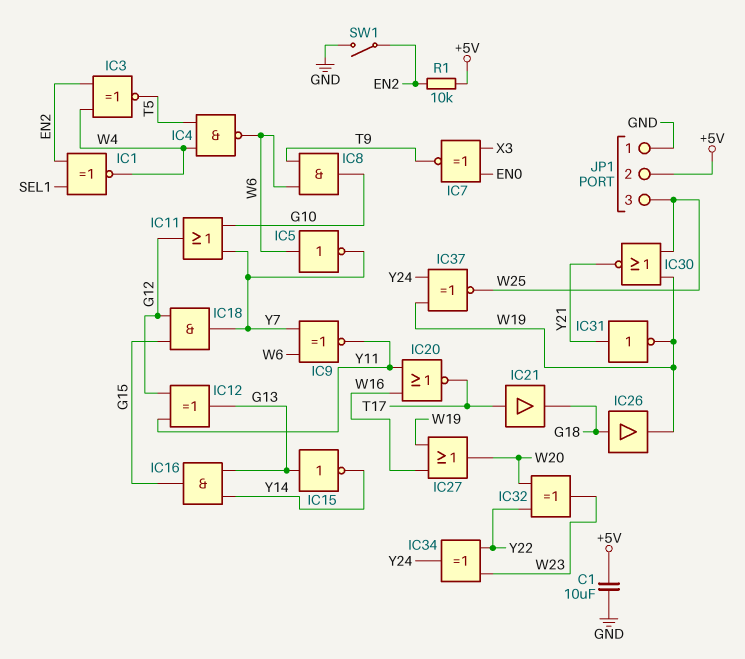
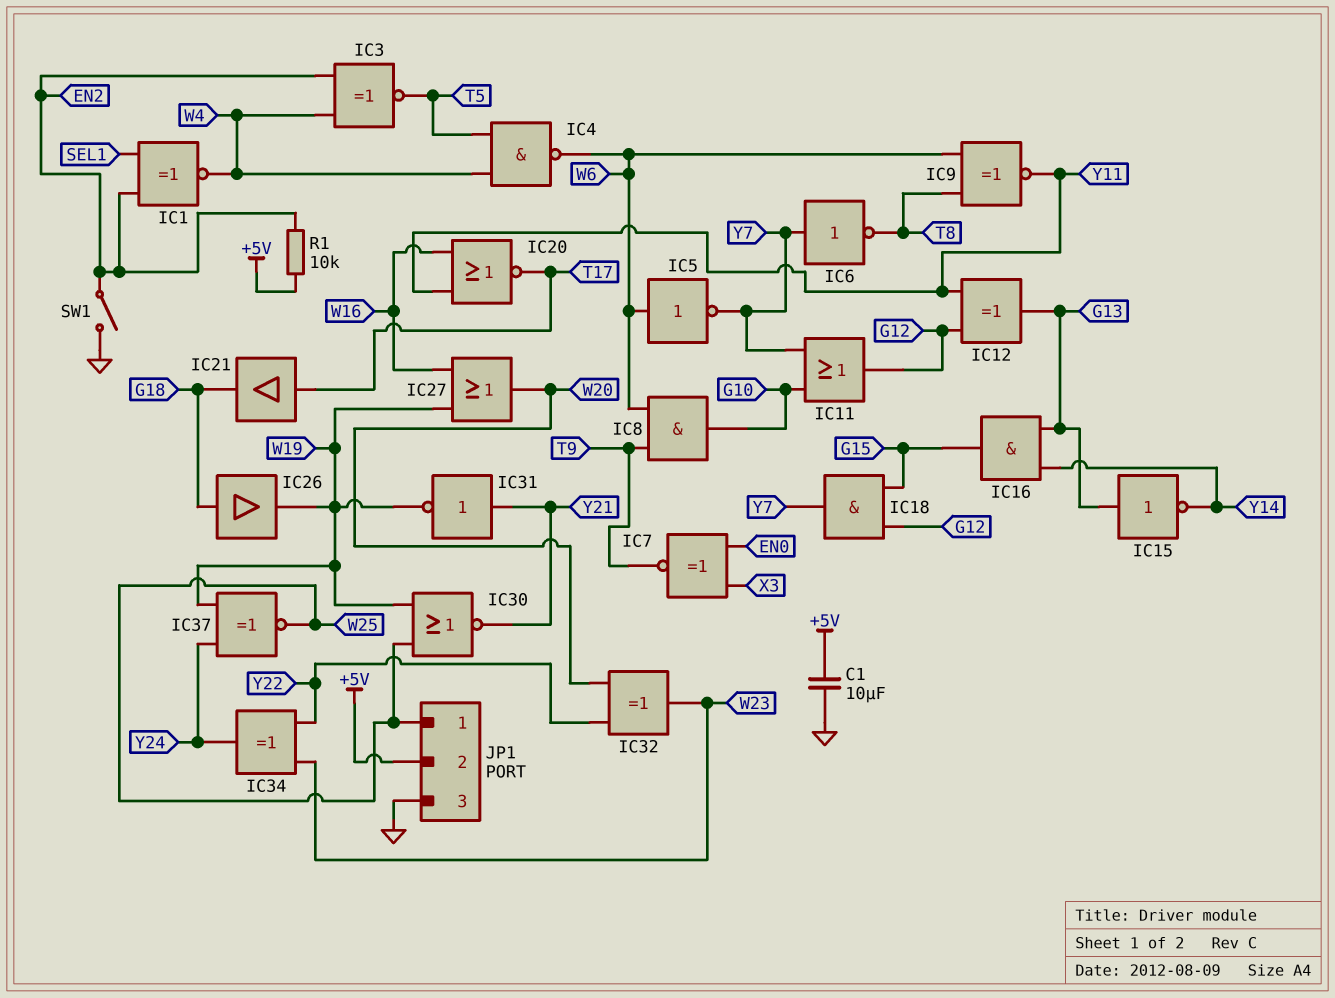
IC6: none -> NOT (in Y7, out T8)
IC9: XNOR (in W6, in Y7, out Y11) -> XNOR (in T8, in W6, out Y11)
JP1 pin 1: GND -> W25
JP1 pin 3: W25 -> GND

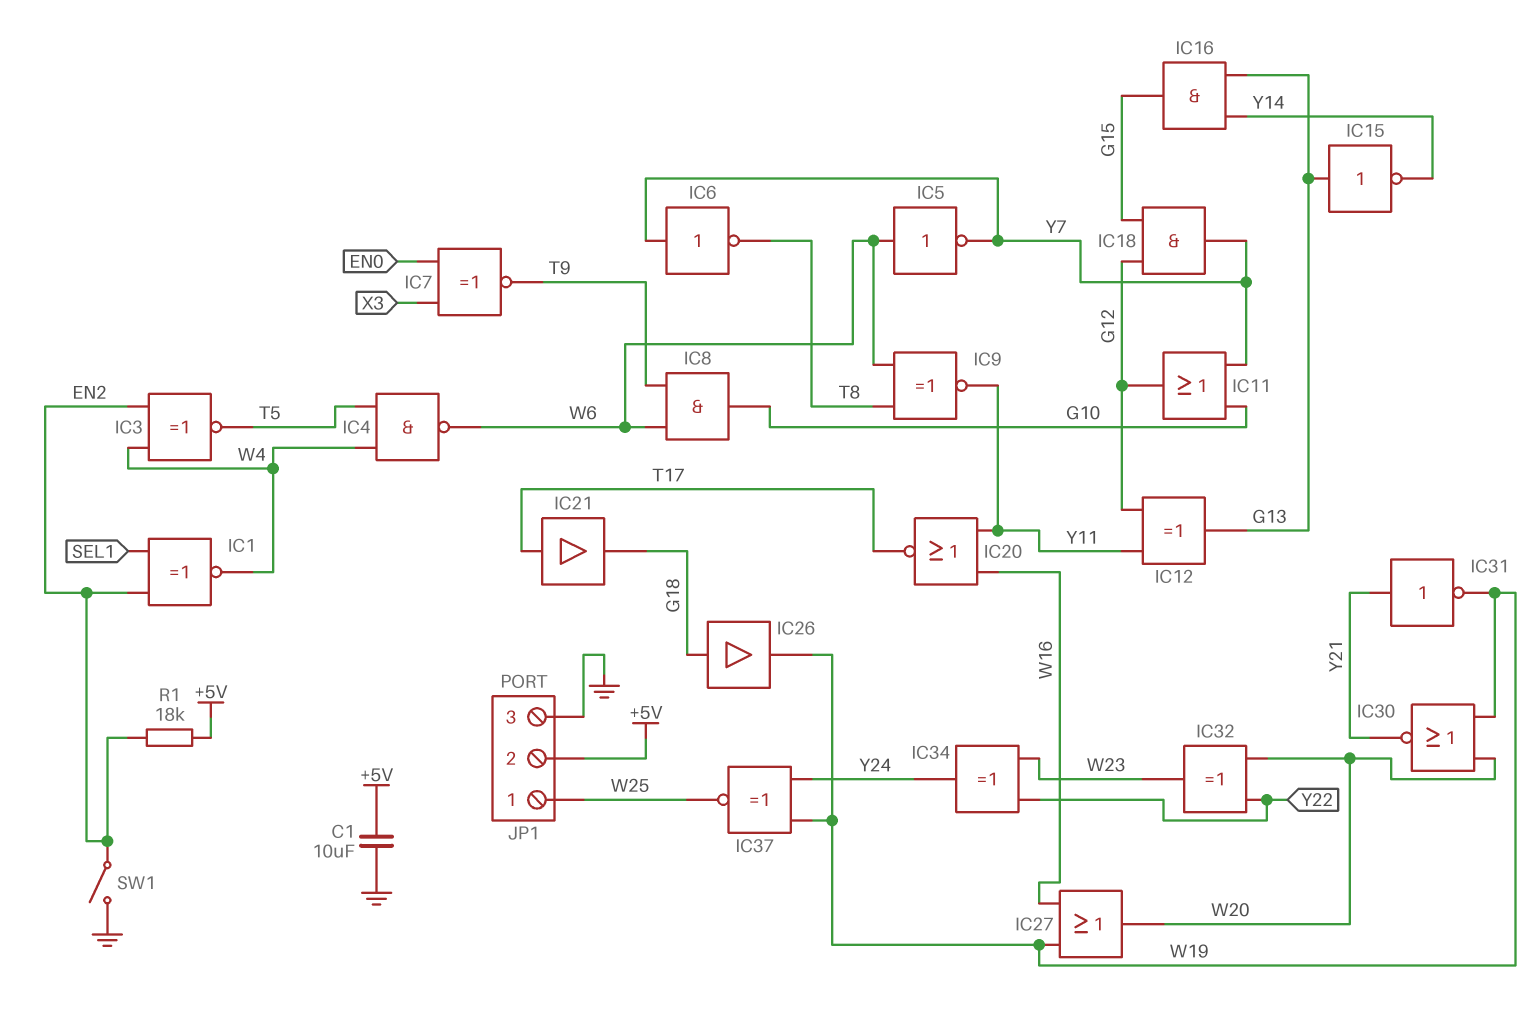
IC30: NOR (in W19, in W25, out Y21) -> NOR (in W19, in W20, out Y21)
R1: 10k (+5V, EN2) -> 18k (+5V, EN2)

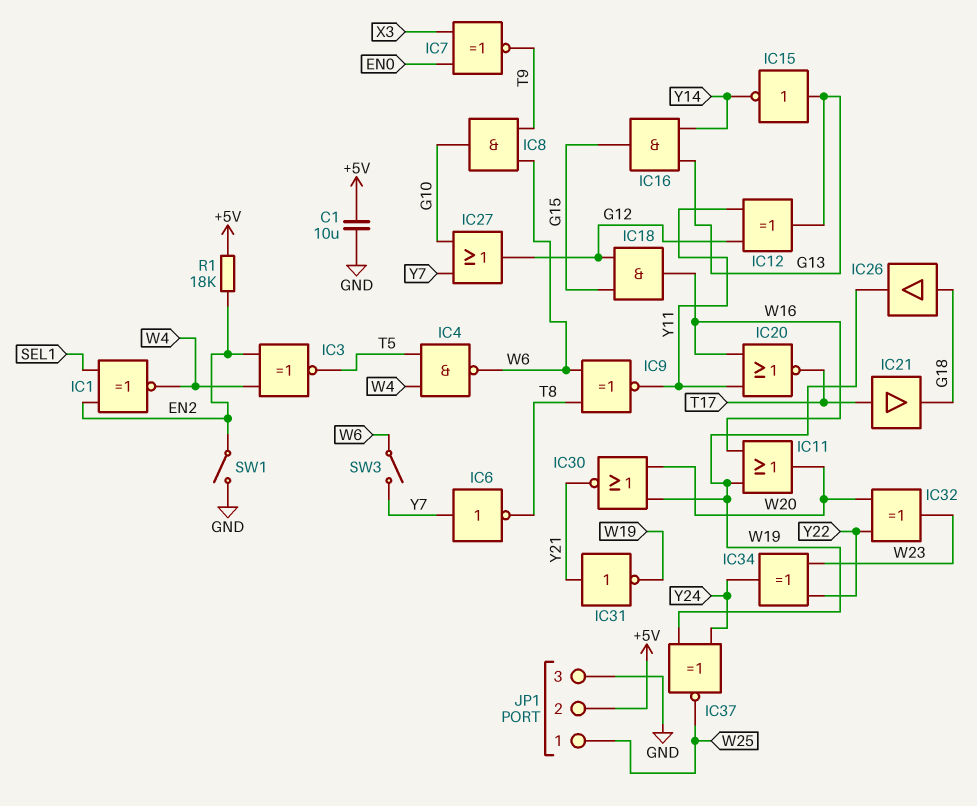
IC5: NOT (in W6, out Y7) -> none
IC11: OR (in G10, in Y7, out G12) -> OR (in W16, in W19, out W20)
IC18: AND (in G12, in G15, out Y7) -> AND (in G12, in G15, out W16)
IC27: OR (in W16, in W19, out W20) -> OR (in G10, in Y7, out G12)
SW3: none -> switch (W6, Y7)

